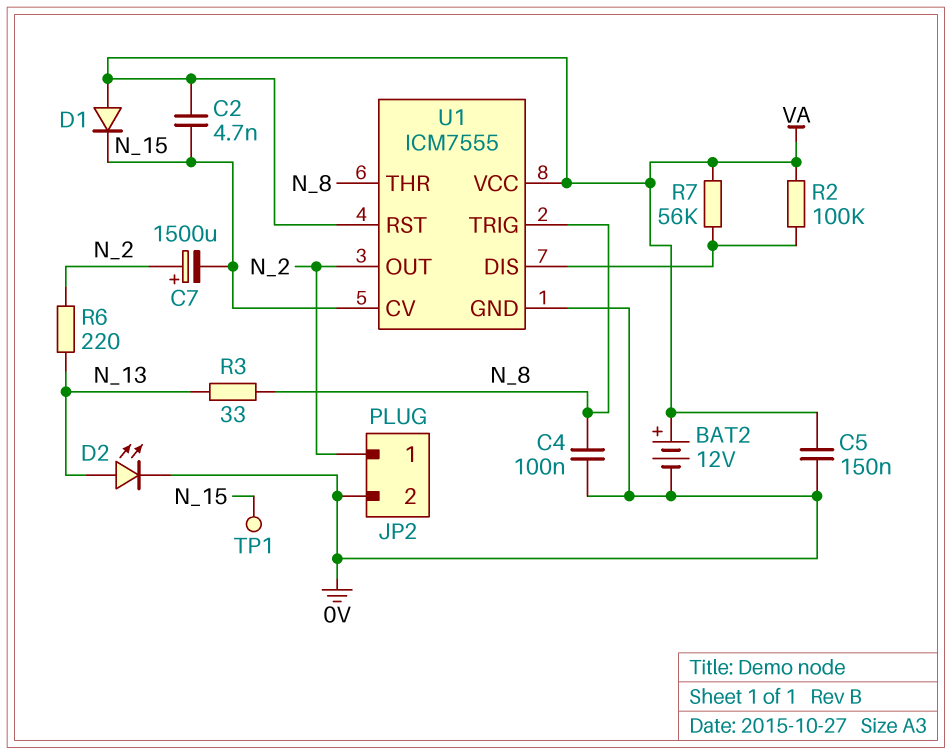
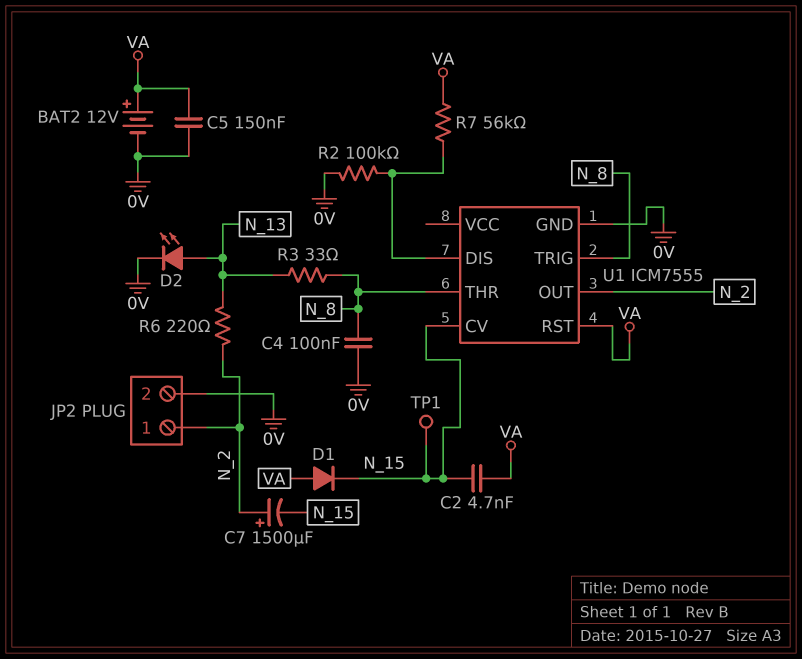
R2: 100k (U1/DIS, VA) -> 100k (0V, U1/DIS)
U1 pin VCC: VA -> none

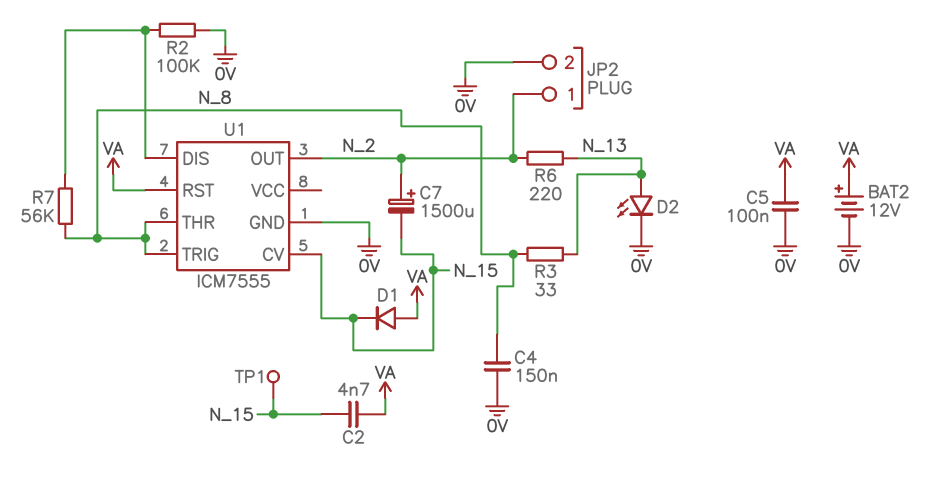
C4: 100nF (0V, N_8) -> 150nF (0V, N_8)
C5: 150nF (0V, VA) -> 100nF (0V, VA)
R7: 56k (U1/DIS, VA) -> 56k (N_8, U1/DIS)

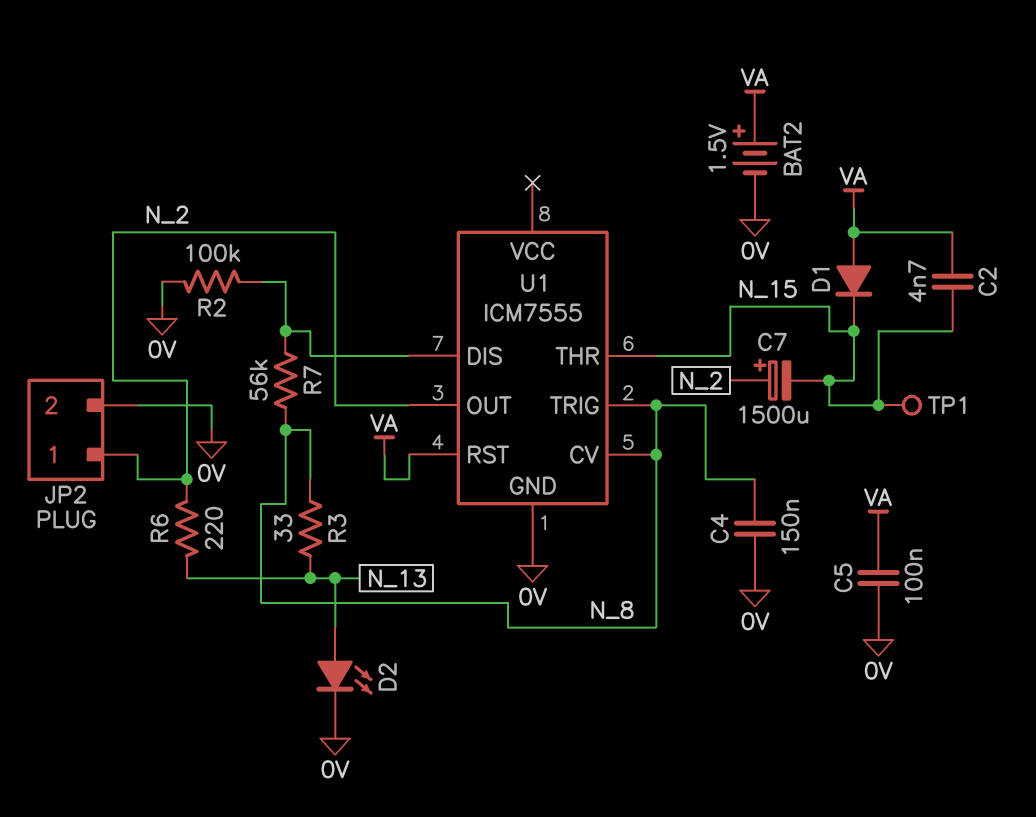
BAT2: 12V (plus VA, minus 0V) -> 1.5V (plus VA, minus 0V)
U1 pin CV: N_15 -> N_8
U1 pin THR: N_8 -> N_15

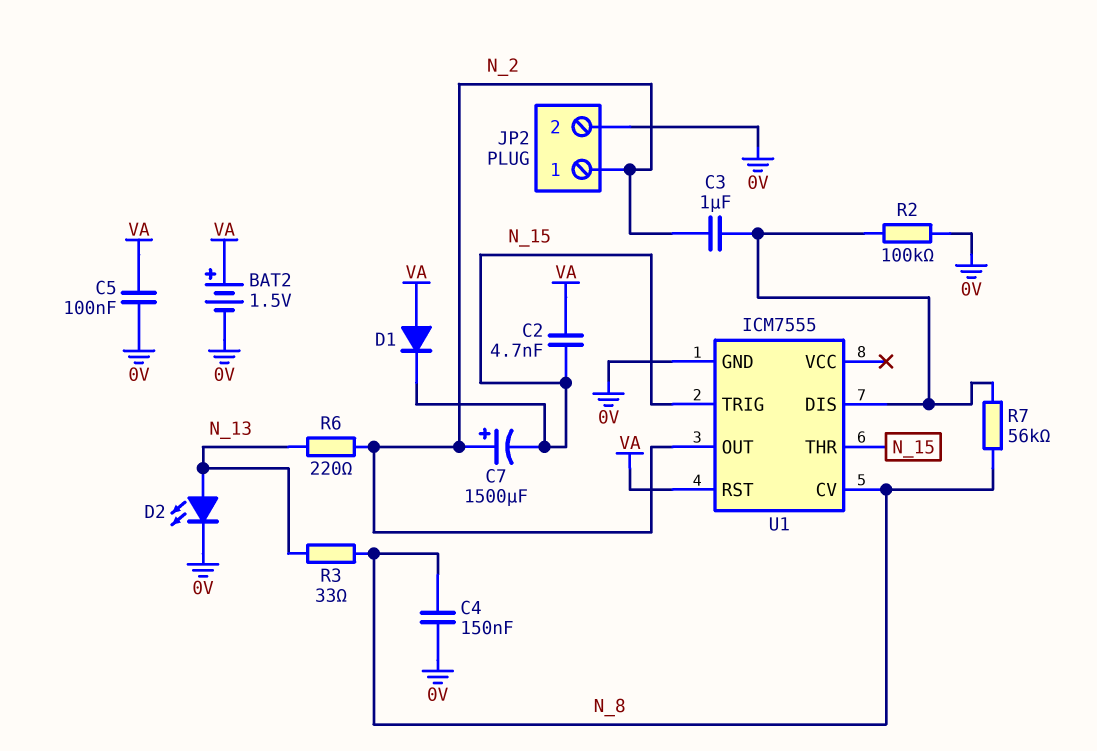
C3: none -> 1uF (N_2, U1/DIS)
TP1: test point (N_15) -> none
U1 pin TRIG: N_8 -> N_15

